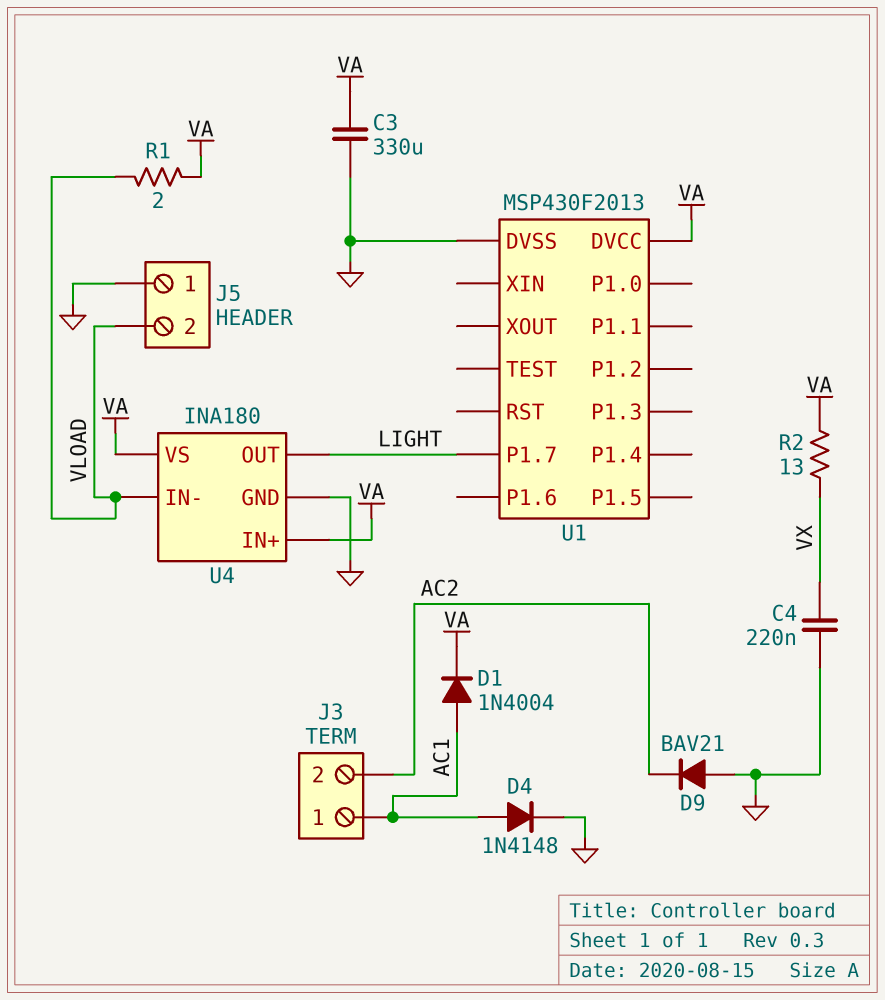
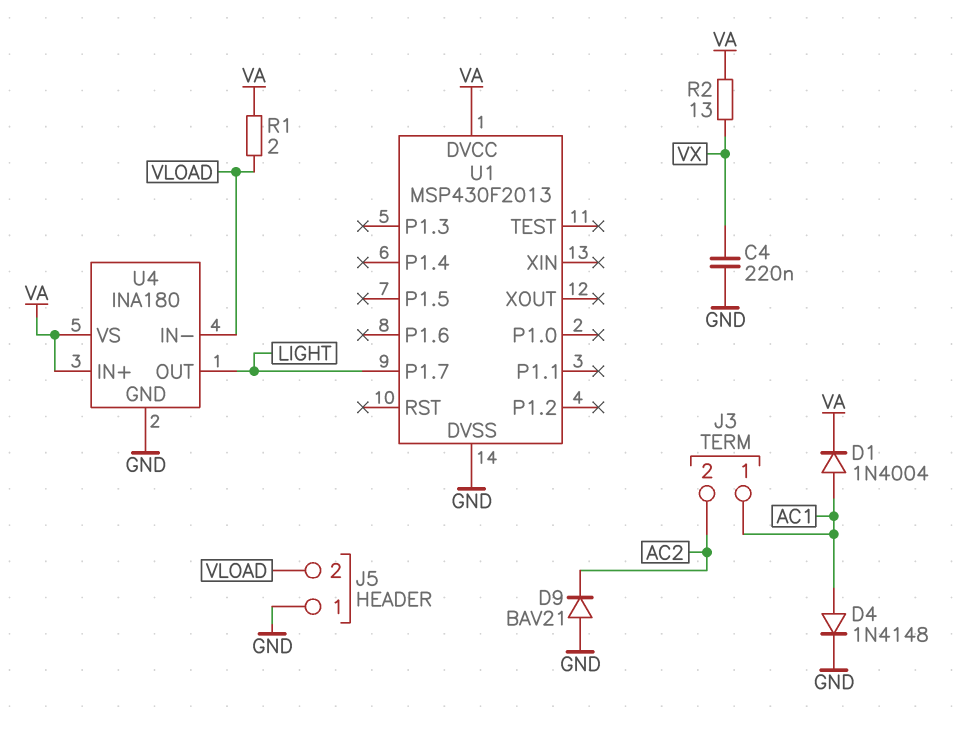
C3: 330uF (GND, VA) -> none

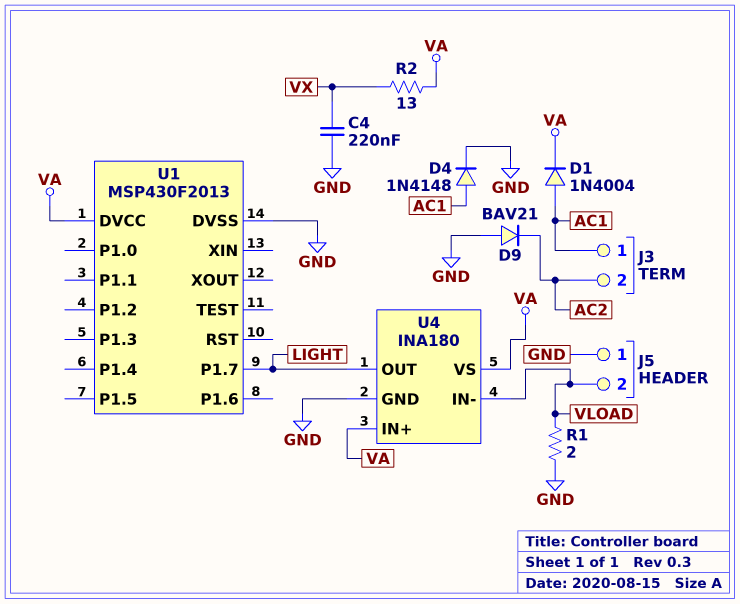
R1: 2 (VA, VLOAD) -> 2 (GND, VLOAD)

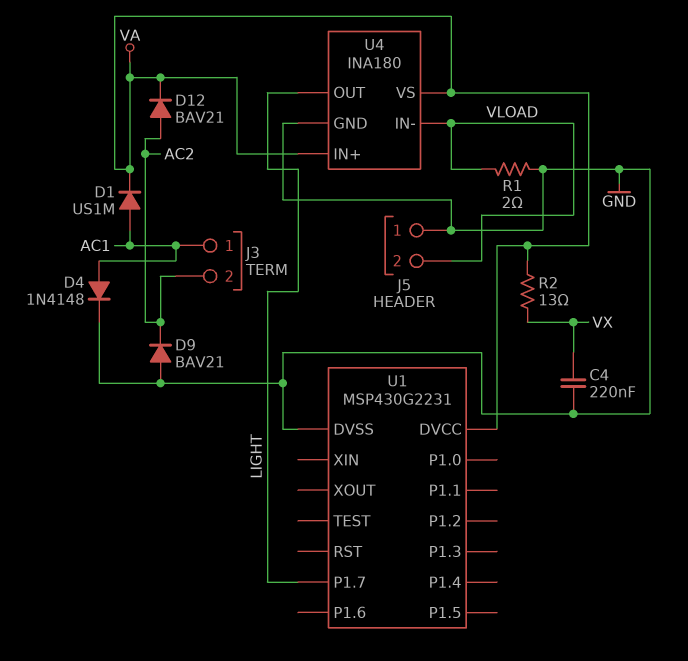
D1: diode 1N4004 (A AC1, K VA) -> diode US1M (A AC1, K VA)
D12: none -> diode BAV21 (A AC2, K VA)
U1: MSP430F2013 -> MSP430G2231

